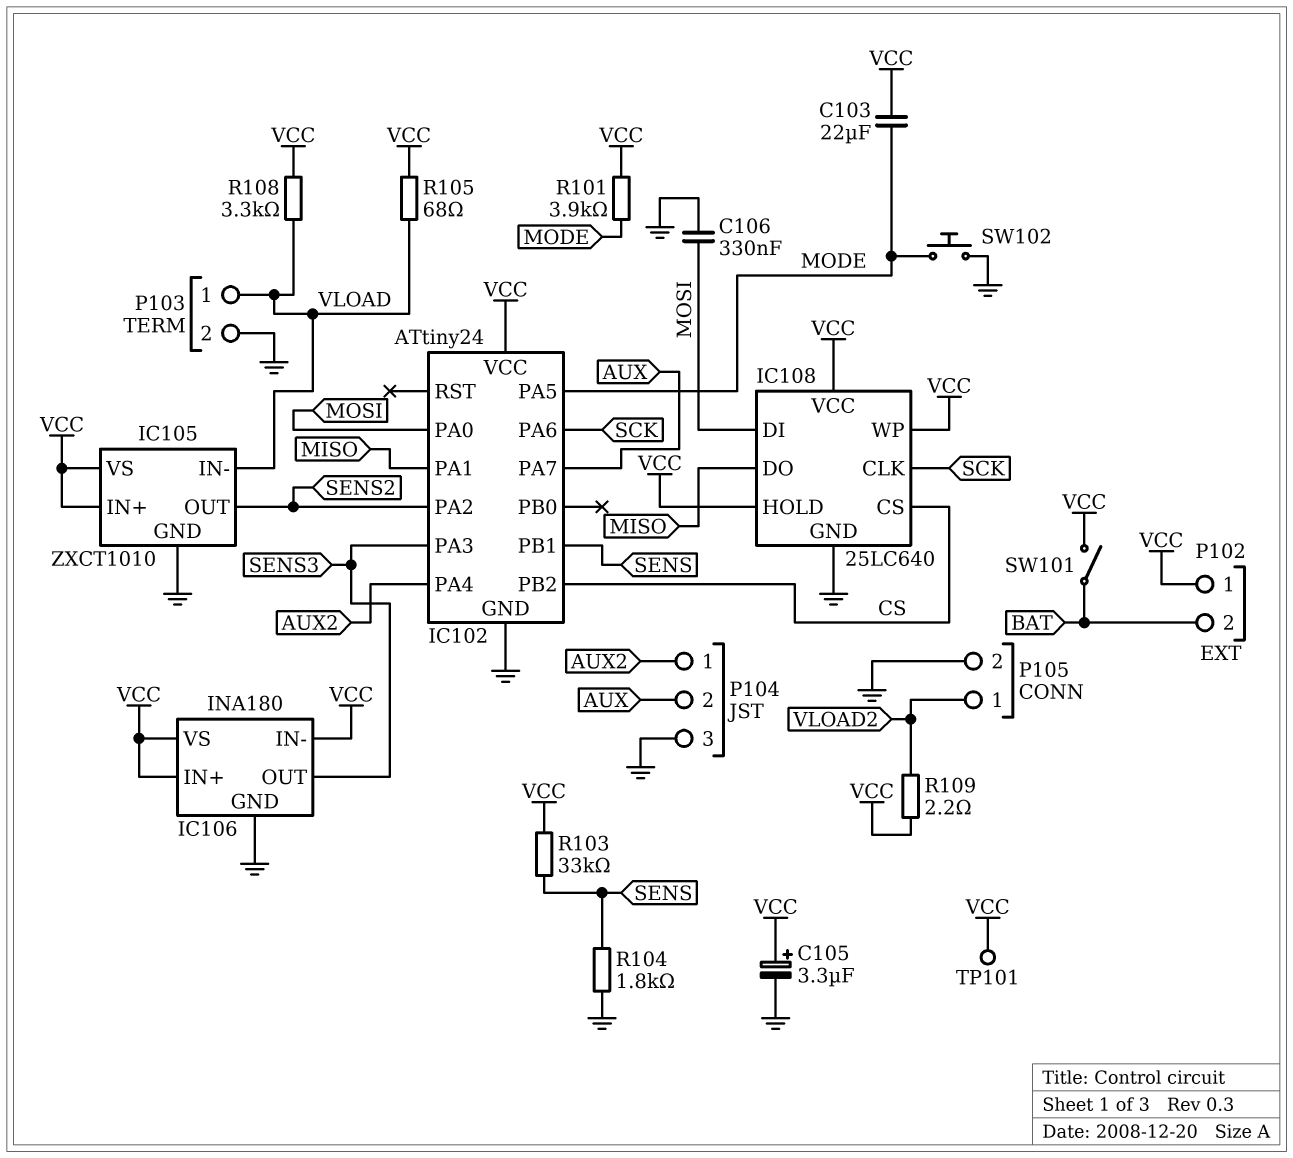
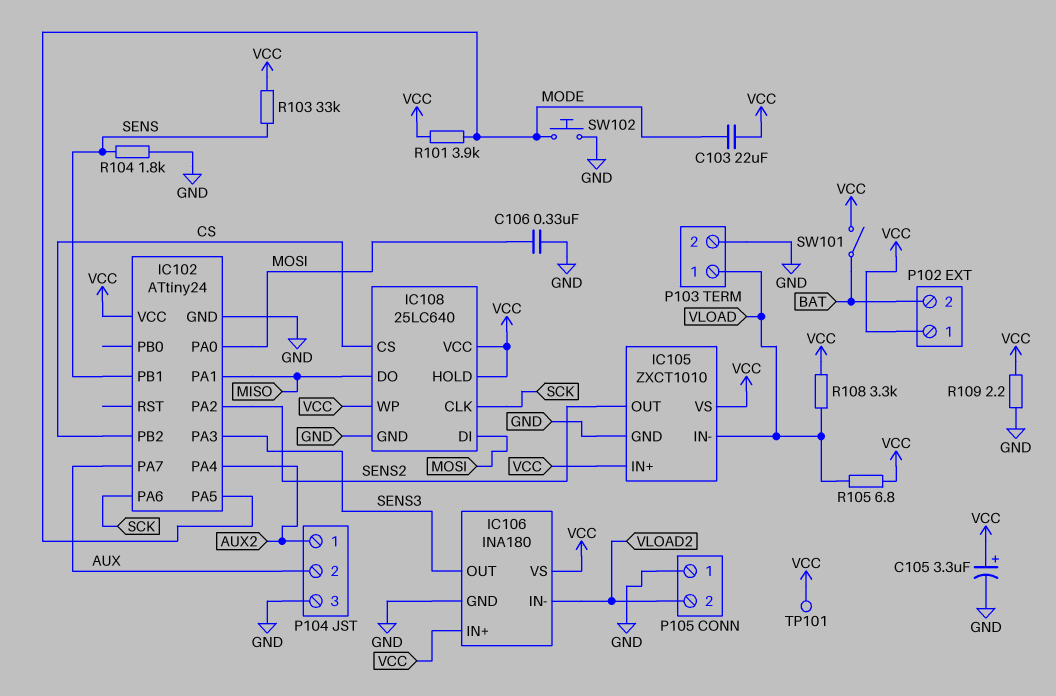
IC106 pin IN-: VCC -> VLOAD2
P105 pin 1: VLOAD2 -> GND
P105 pin 2: GND -> VLOAD2
R105: 68 (VCC, VLOAD) -> 6.8 (VCC, VLOAD)
R109: 2.2 (VCC, VLOAD2) -> 2.2 (GND, VCC)

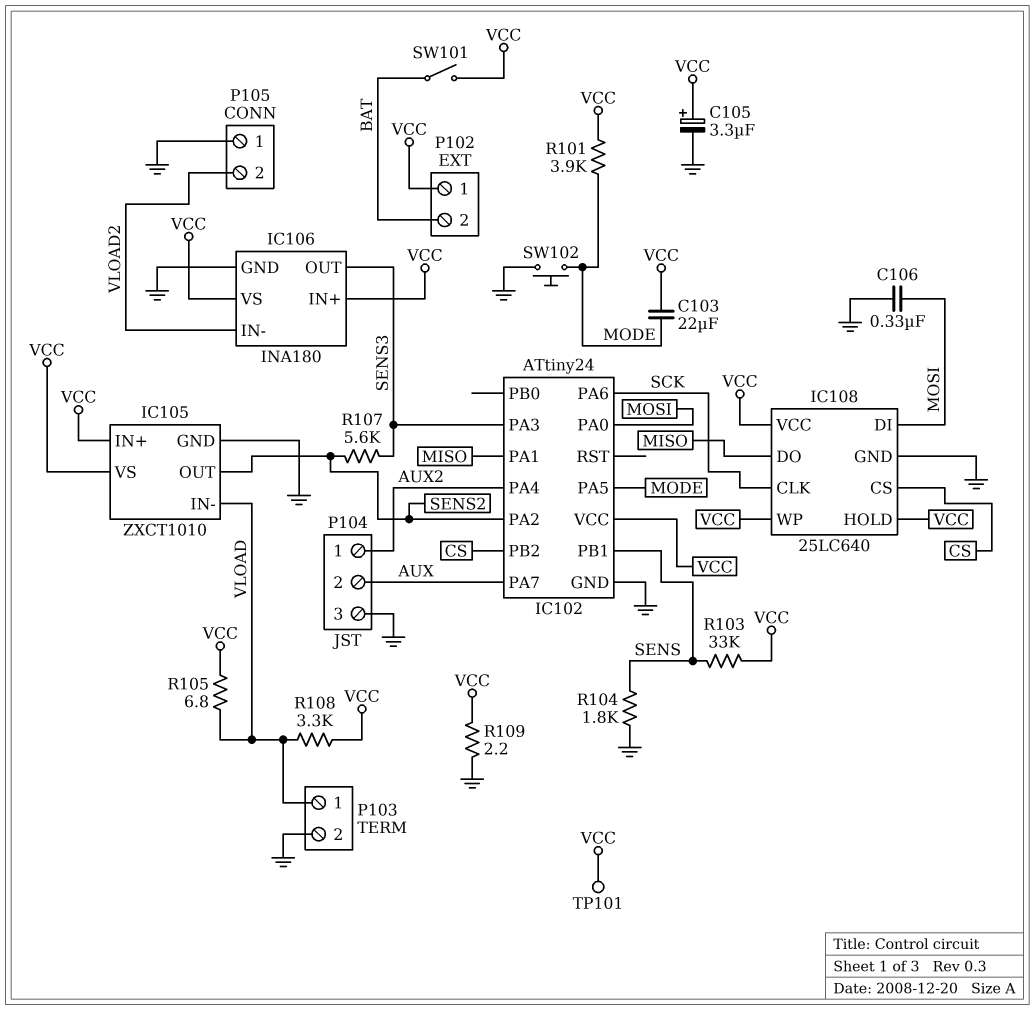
R107: none -> 5.6k (SENS2, SENS3)

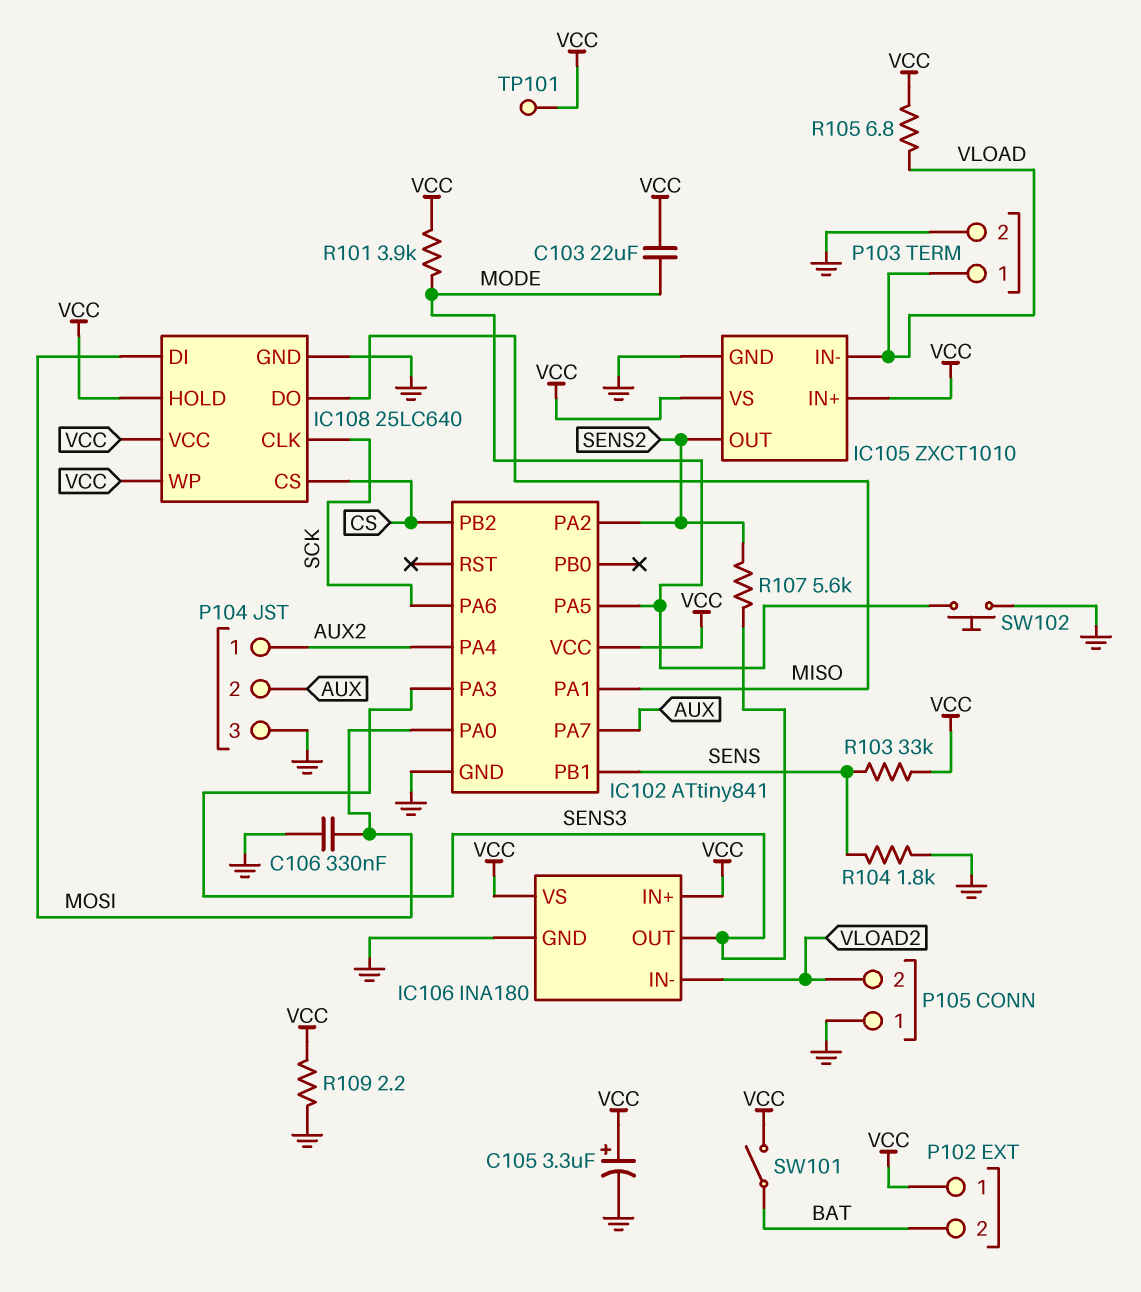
IC102: ATtiny24 -> ATtiny841
R108: 3.3k (VCC, VLOAD) -> none

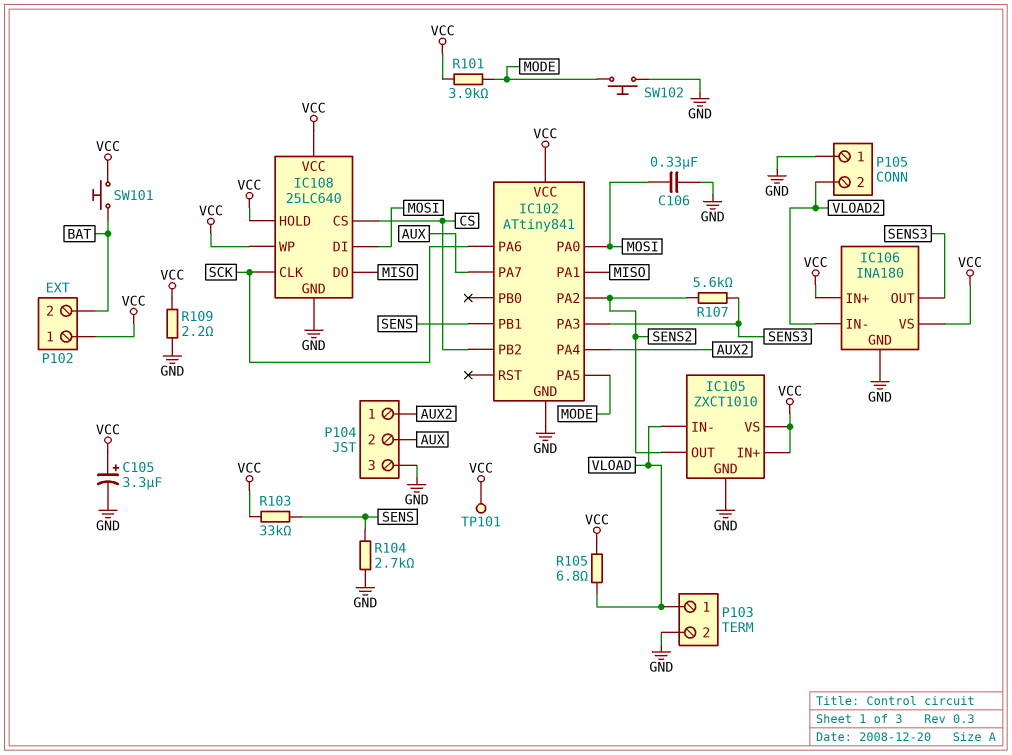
C103: 22uF (MODE, VCC) -> none
R104: 1.8k (GND, SENS) -> 2.7k (GND, SENS)
SW101: switch (BAT, VCC) -> button (BAT, VCC)

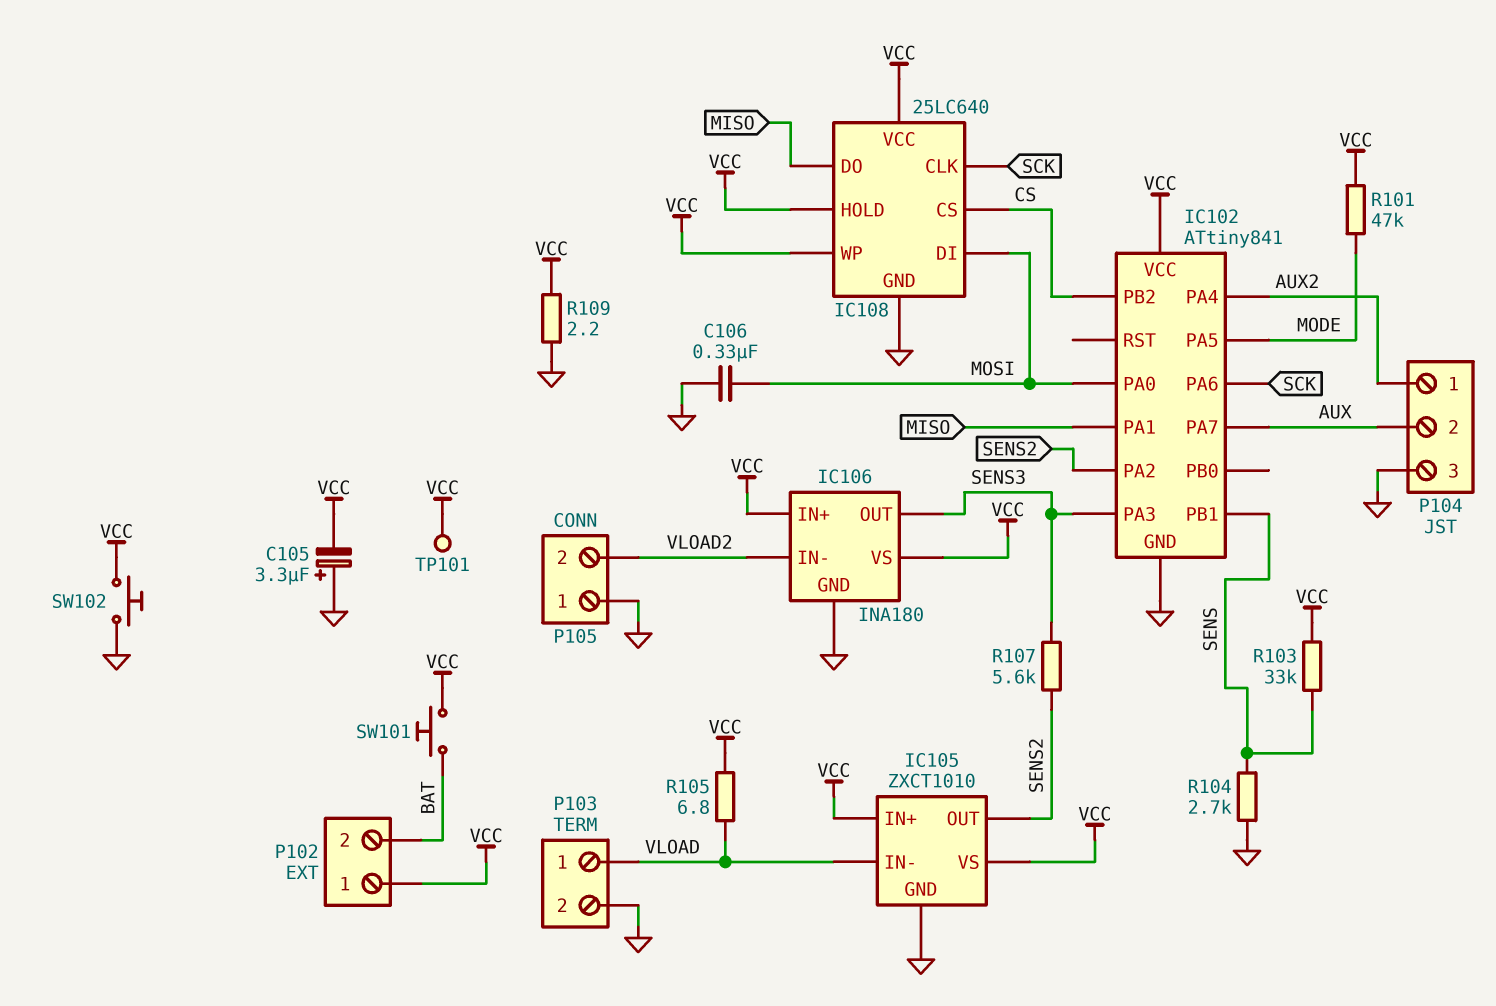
C105: 3.3uF (plus VCC, minus GND) -> 3.3uF (plus GND, minus VCC)
R101: 3.9k (MODE, VCC) -> 47k (MODE, VCC)
SW102: button (GND, MODE) -> button (GND, VCC)

